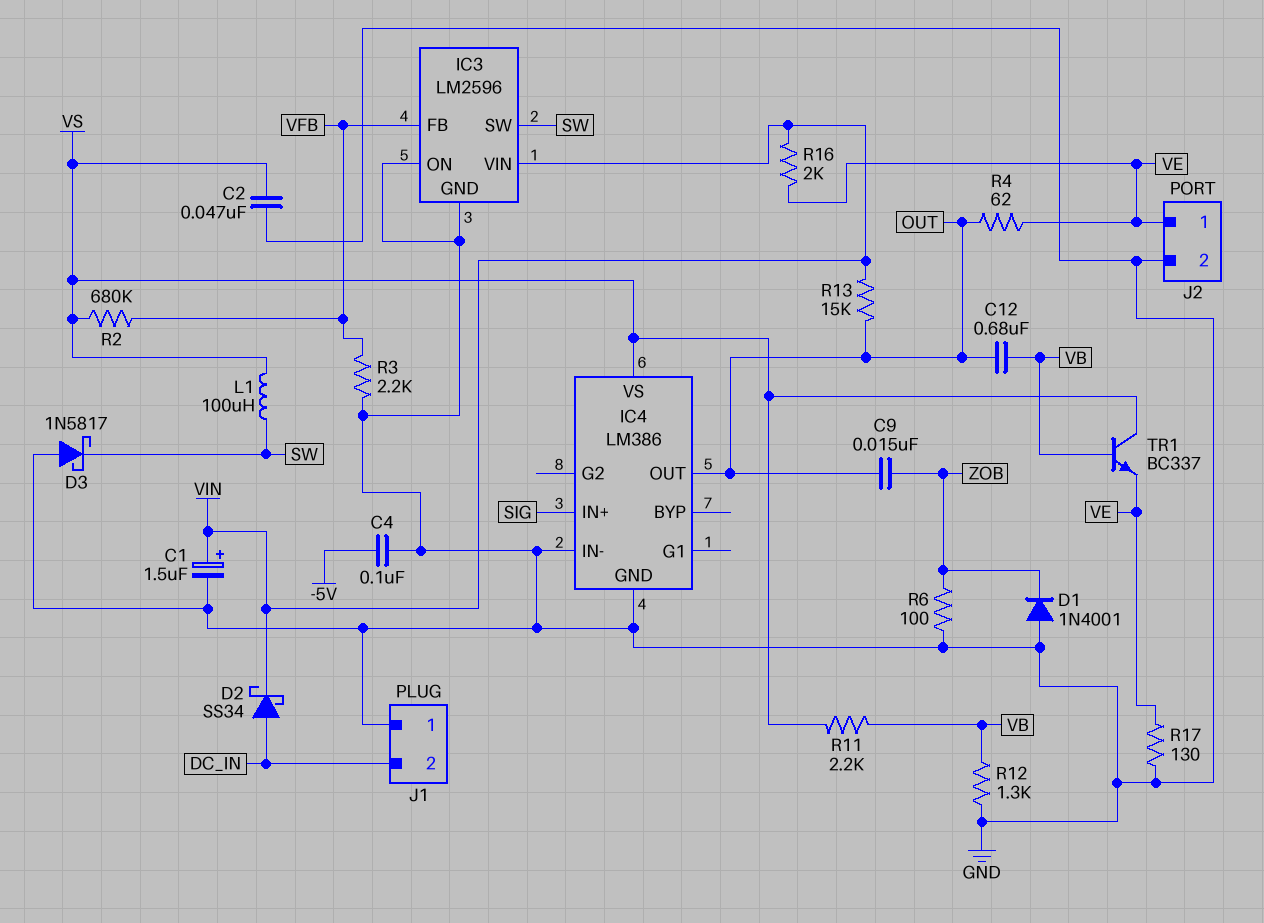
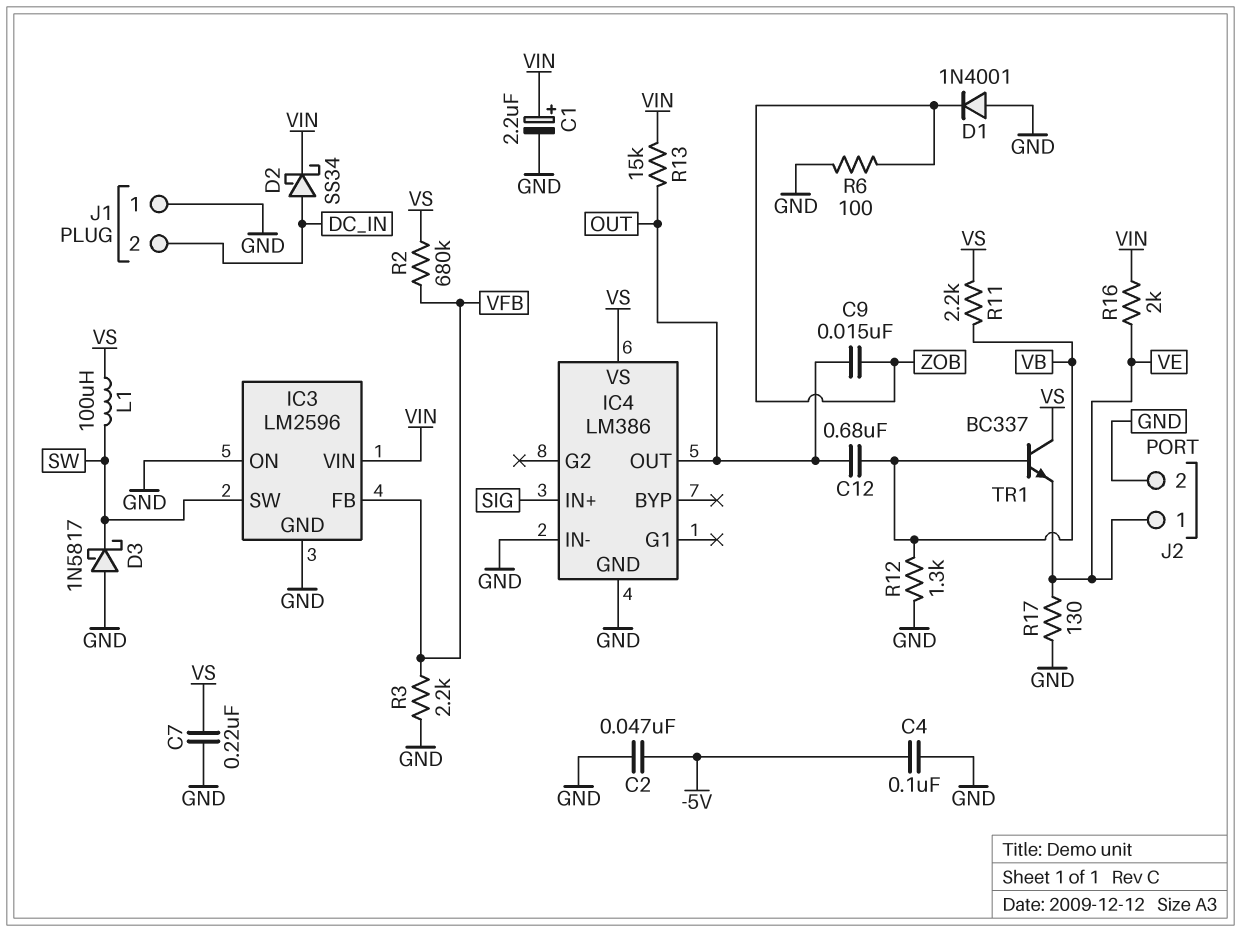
C1: 1.5uF (plus VIN, minus GND) -> 2.2uF (plus VIN, minus GND)
C2: 47nF (GND, VS) -> 47nF (-5V, GND)
C7: none -> 220nF (GND, VS)
R4: 62 (OUT, VE) -> none

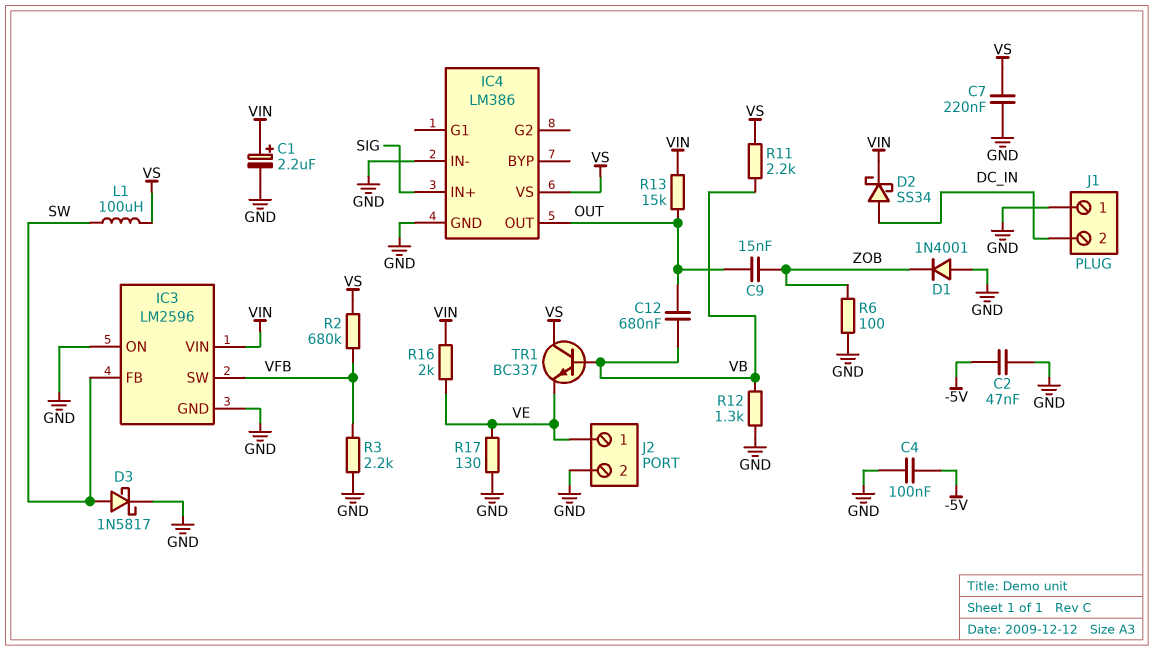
D3: schottky 1N5817 (A GND, K SW) -> schottky 1N5817 (A SW, K GND)
IC3 pin FB: VFB -> SW
IC3 pin SW: SW -> VFB

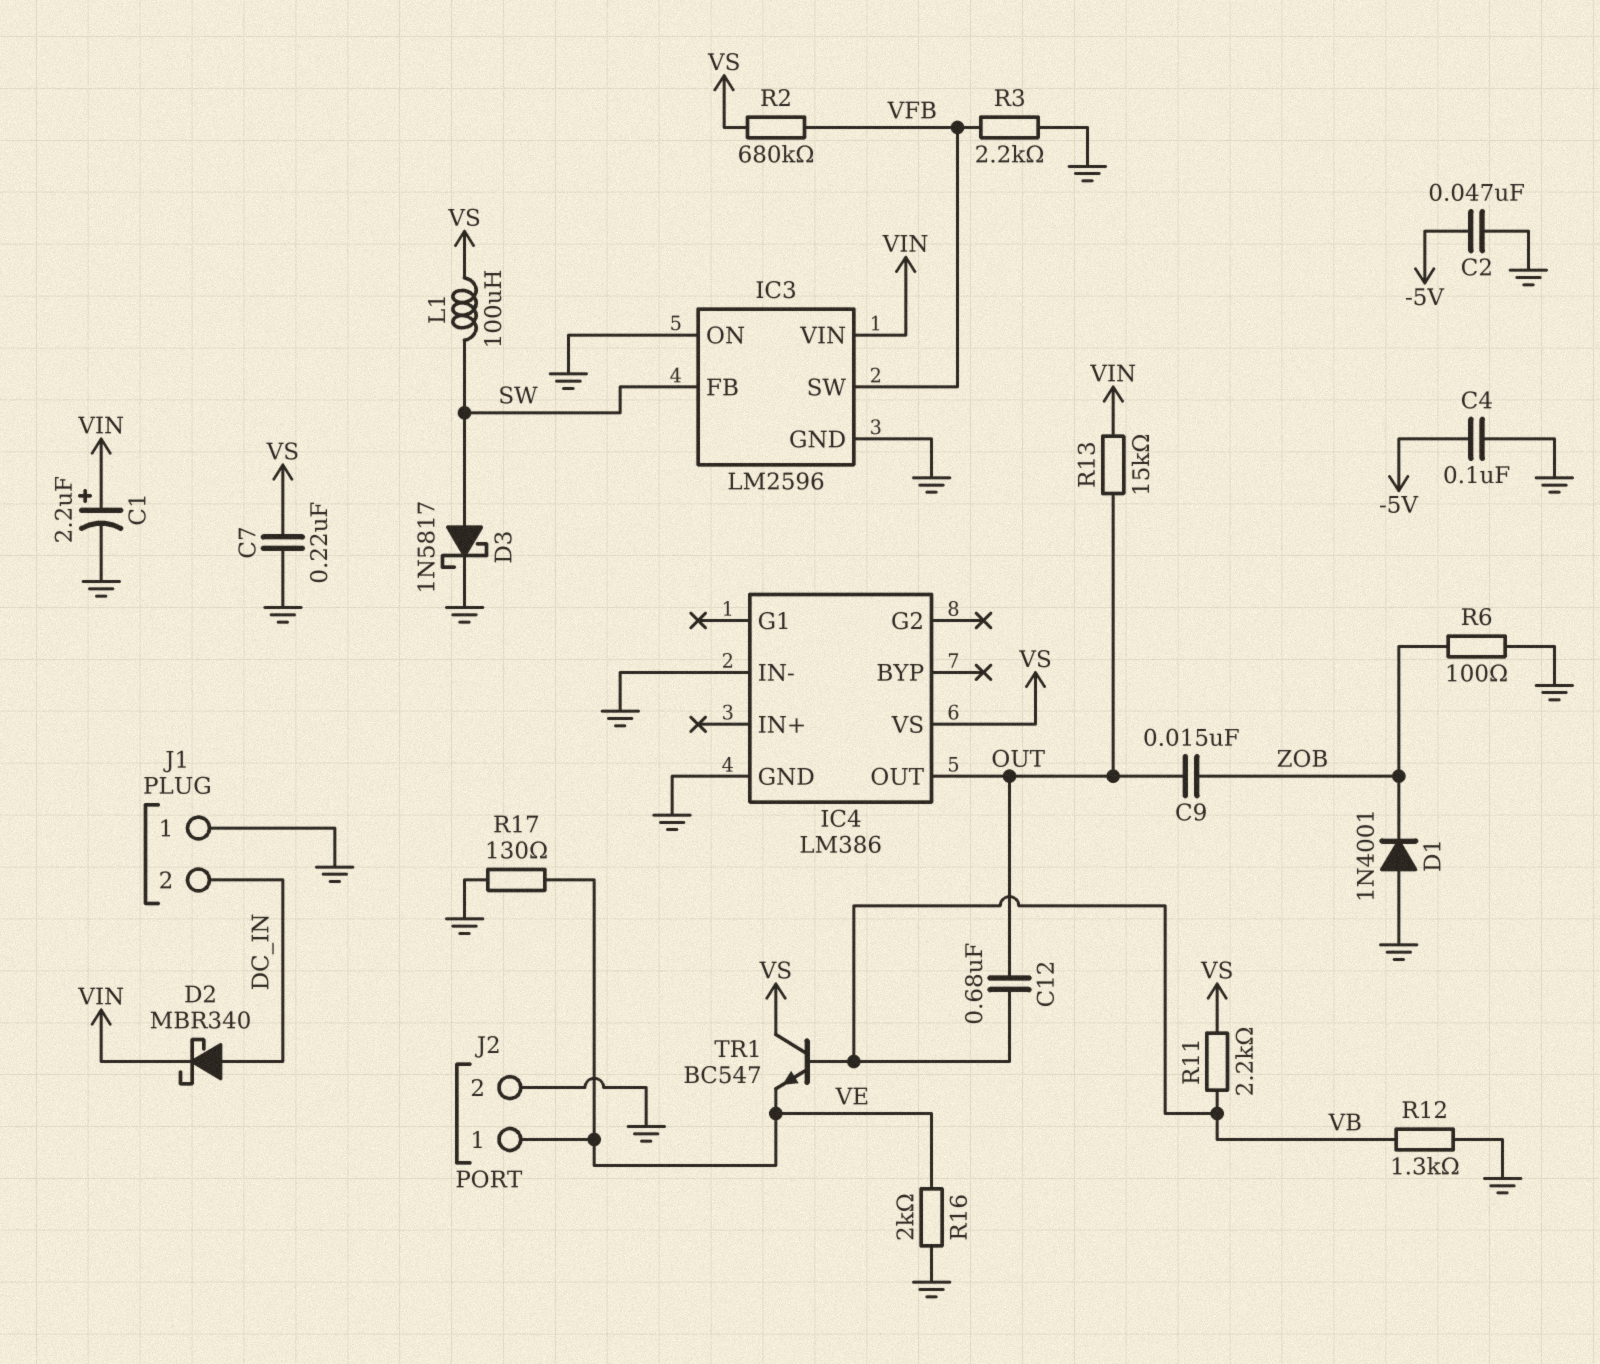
D2: schottky SS34 (A DC_IN, K VIN) -> schottky MBR340 (A DC_IN, K VIN)
IC4 pin IN+: SIG -> none
R16: 2k (VE, VIN) -> 2k (GND, VE)
TR1: NPN BC337 (B VB, C VS, E VE) -> NPN BC547 (B VB, C VS, E VE)

